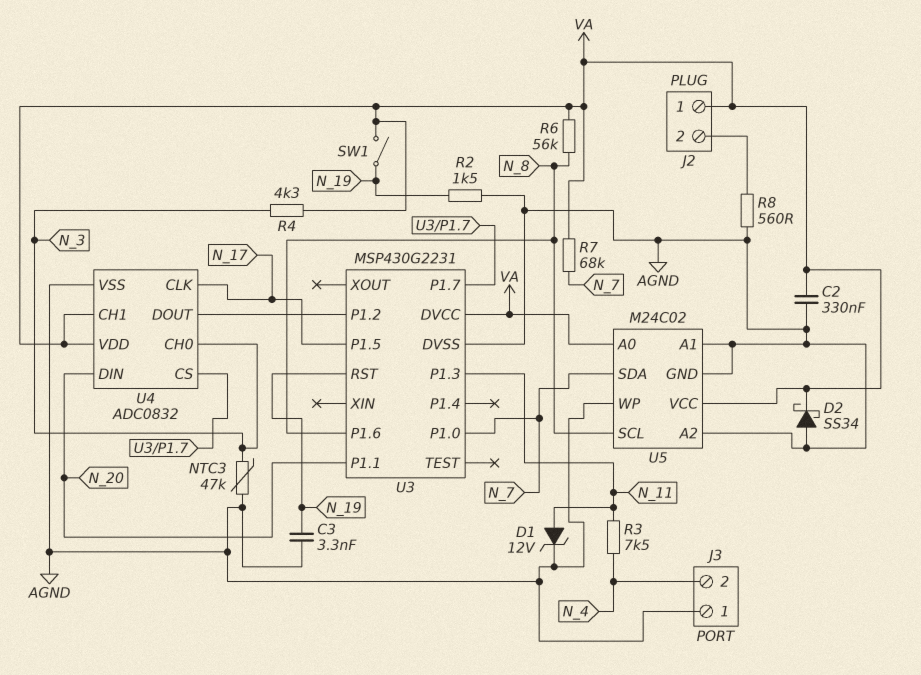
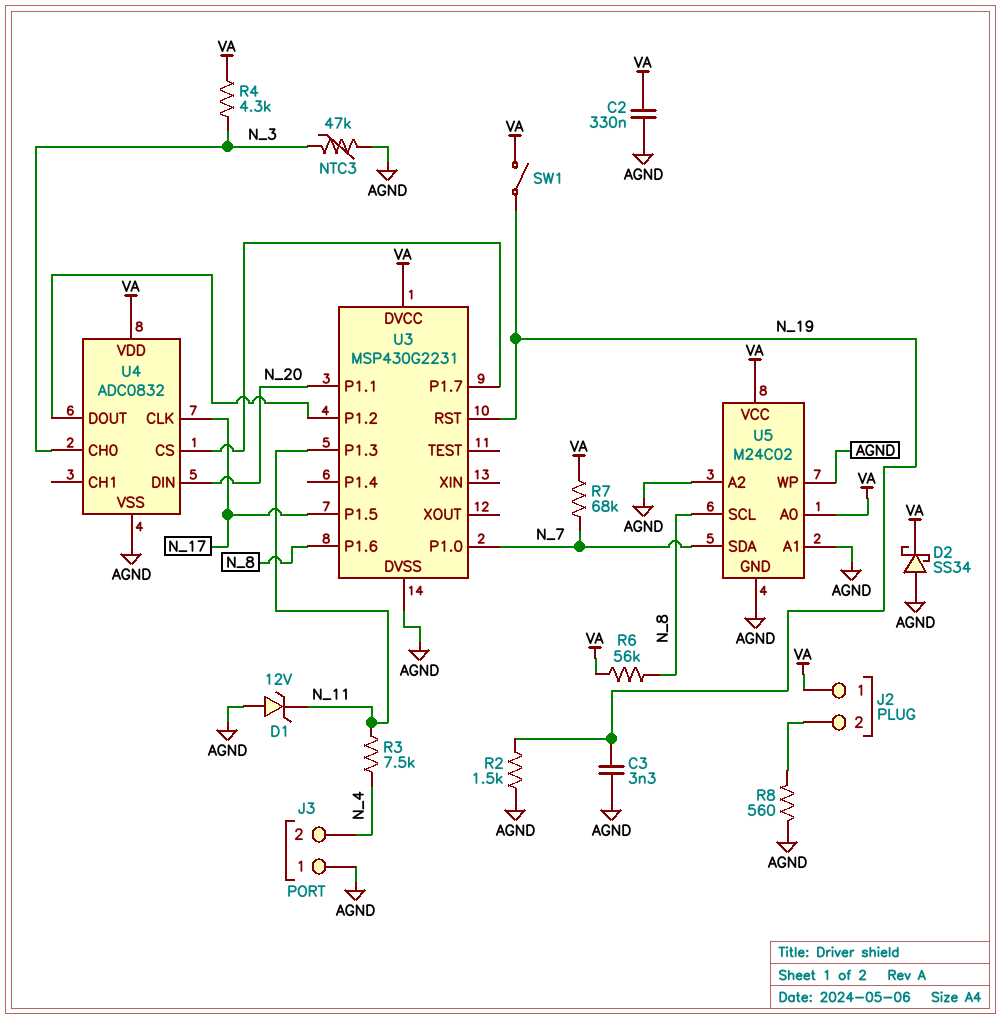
D1: zener 12V (A N_11, K AGND) -> zener 12V (A AGND, K N_11)
U4 pin CH1: VA -> none

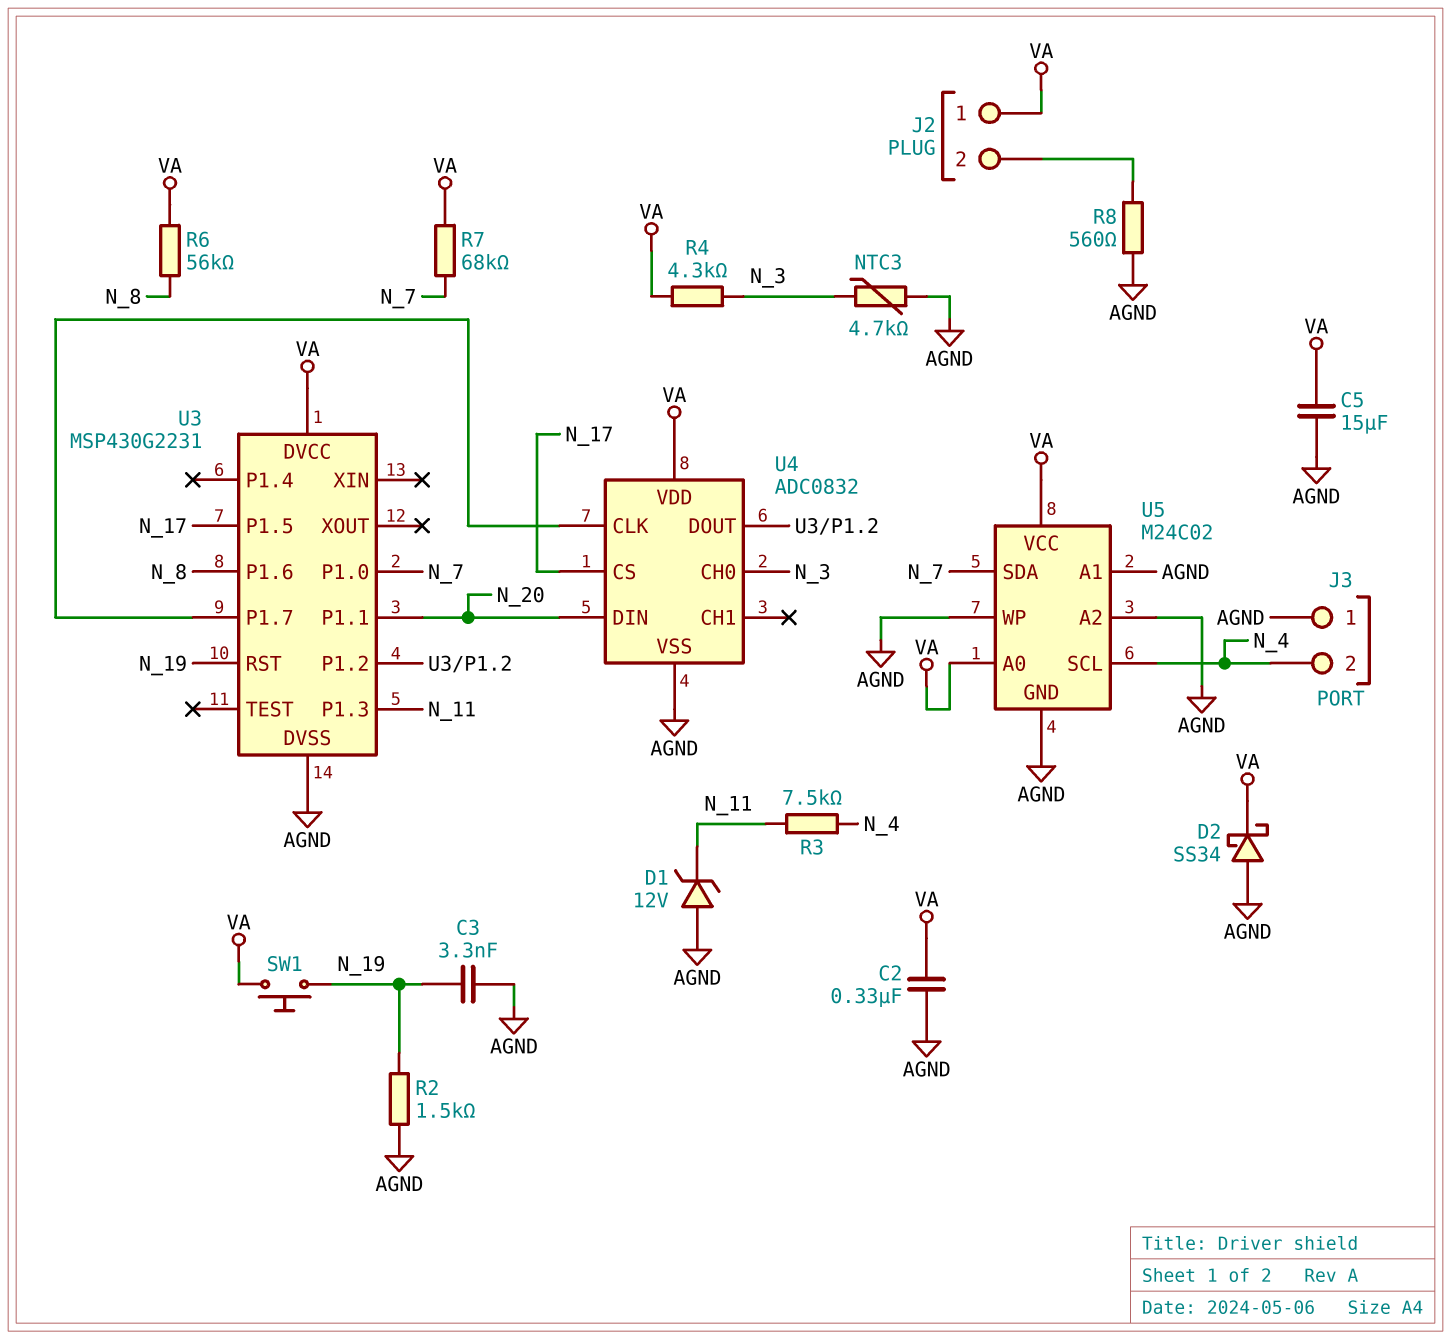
C5: none -> 15uF (AGND, VA)
NTC3: 47k (AGND, N_3) -> 4.7k (AGND, N_3)
SW1: switch (N_19, VA) -> button (N_19, VA)
U4 pin CLK: N_17 -> U3/P1.7
U4 pin CS: U3/P1.7 -> N_17
U5 pin SCL: N_8 -> N_4

